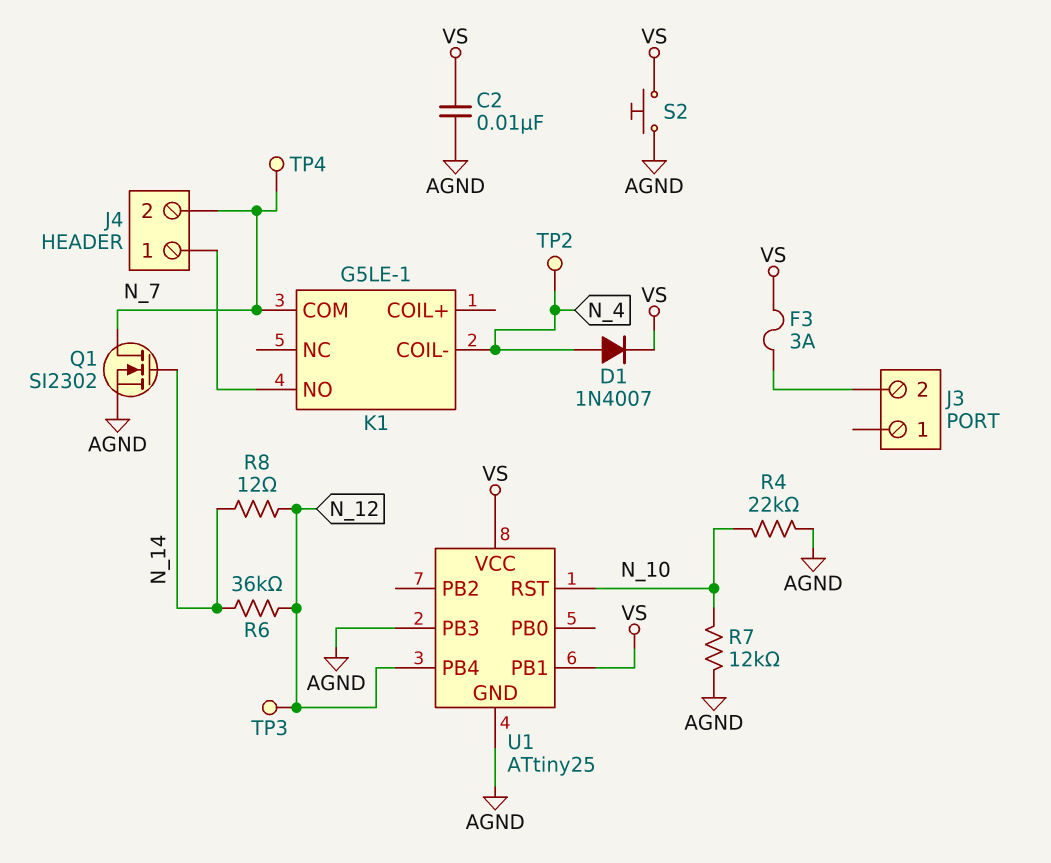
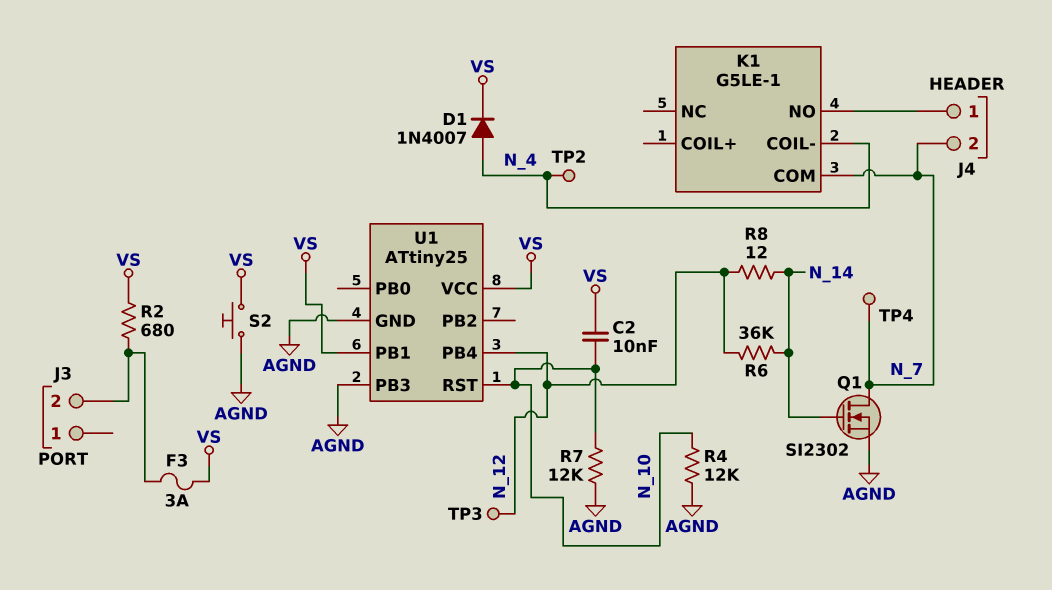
C2: 10nF (AGND, VS) -> 10nF (N_10, VS)
R2: none -> 680 (J3/2, VS)
R4: 22k (AGND, N_10) -> 12k (AGND, N_10)

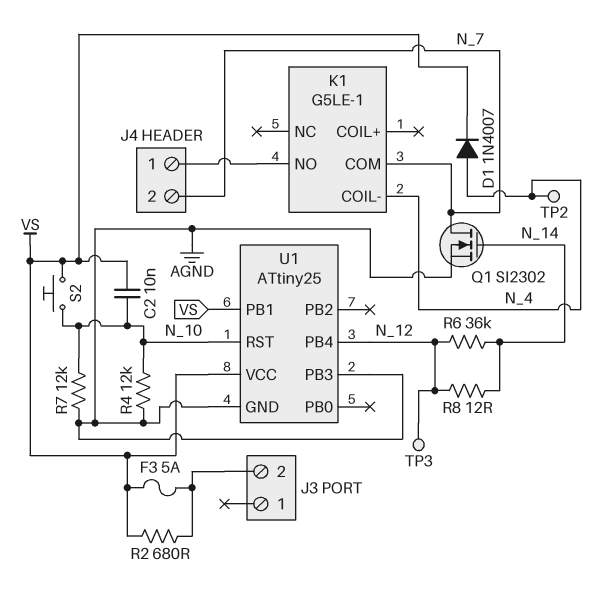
F3: 3A (J3/2, VS) -> 5A (J3/2, VS)
S2: button (AGND, VS) -> button (N_10, VS)
TP4: test point (N_7) -> none

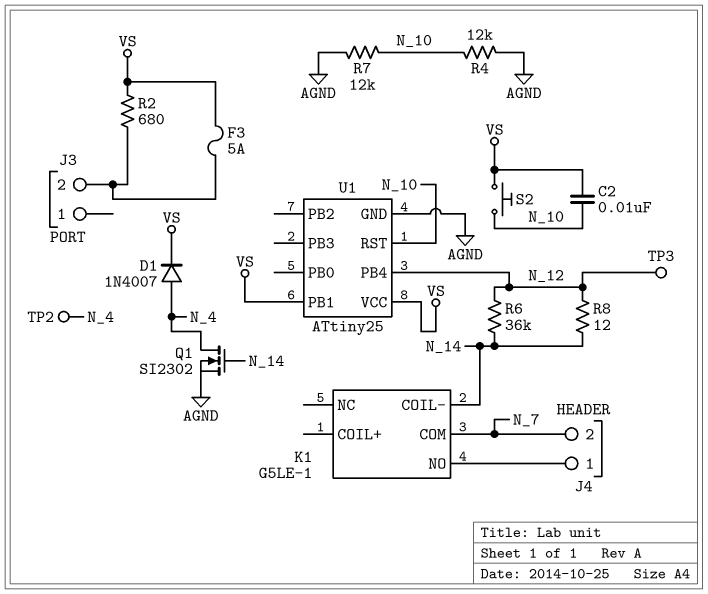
K1 pin COIL-: N_4 -> N_14
Q1: NMOS SI2302 (G N_14, D N_7, S AGND) -> NMOS SI2302 (G N_14, D N_4, S AGND)
U1 pin PB3: AGND -> none

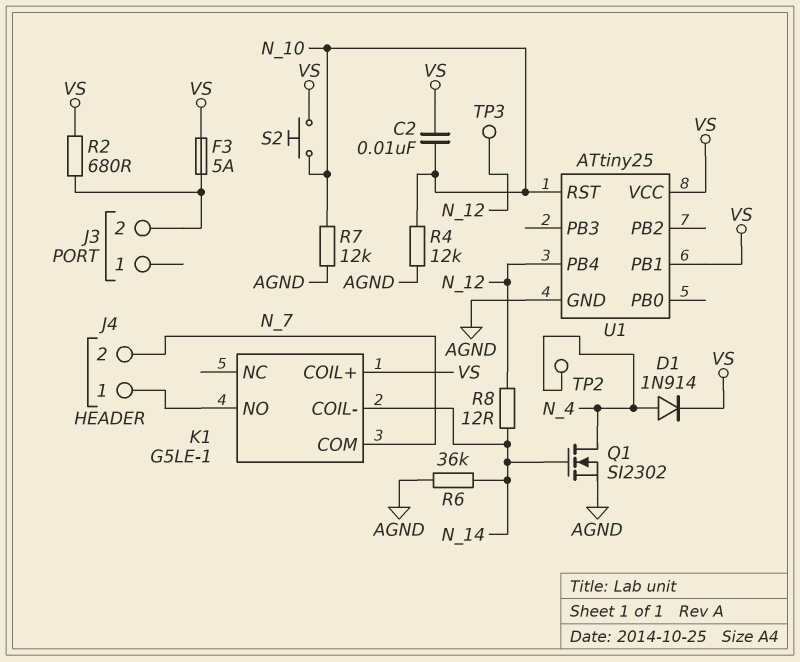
D1: diode 1N4007 (A N_4, K VS) -> diode 1N914 (A N_4, K VS)
K1 pin COIL+: none -> VS
R6: 36k (N_12, N_14) -> 36k (AGND, N_14)

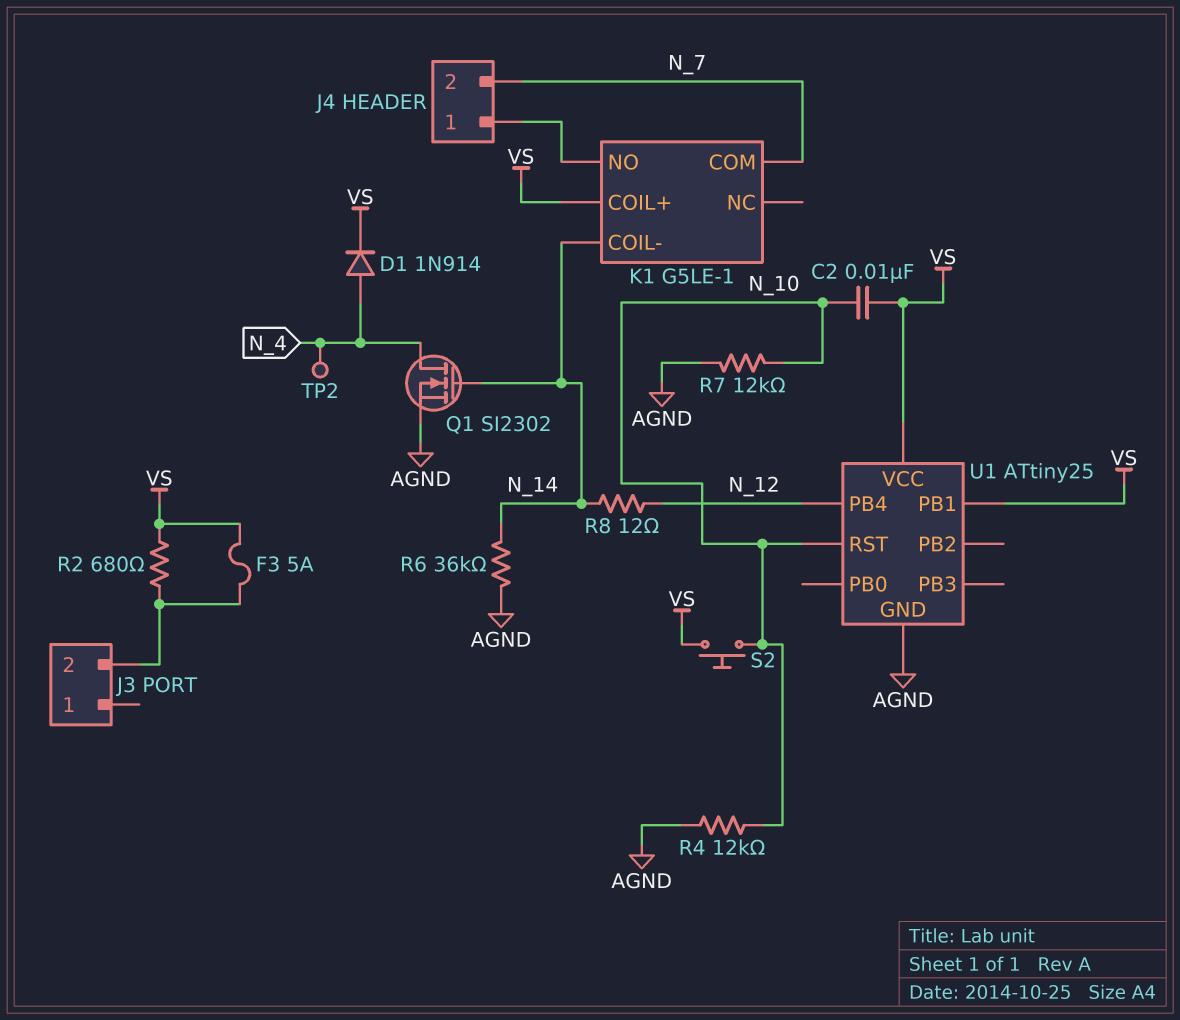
TP3: test point (N_12) -> none

